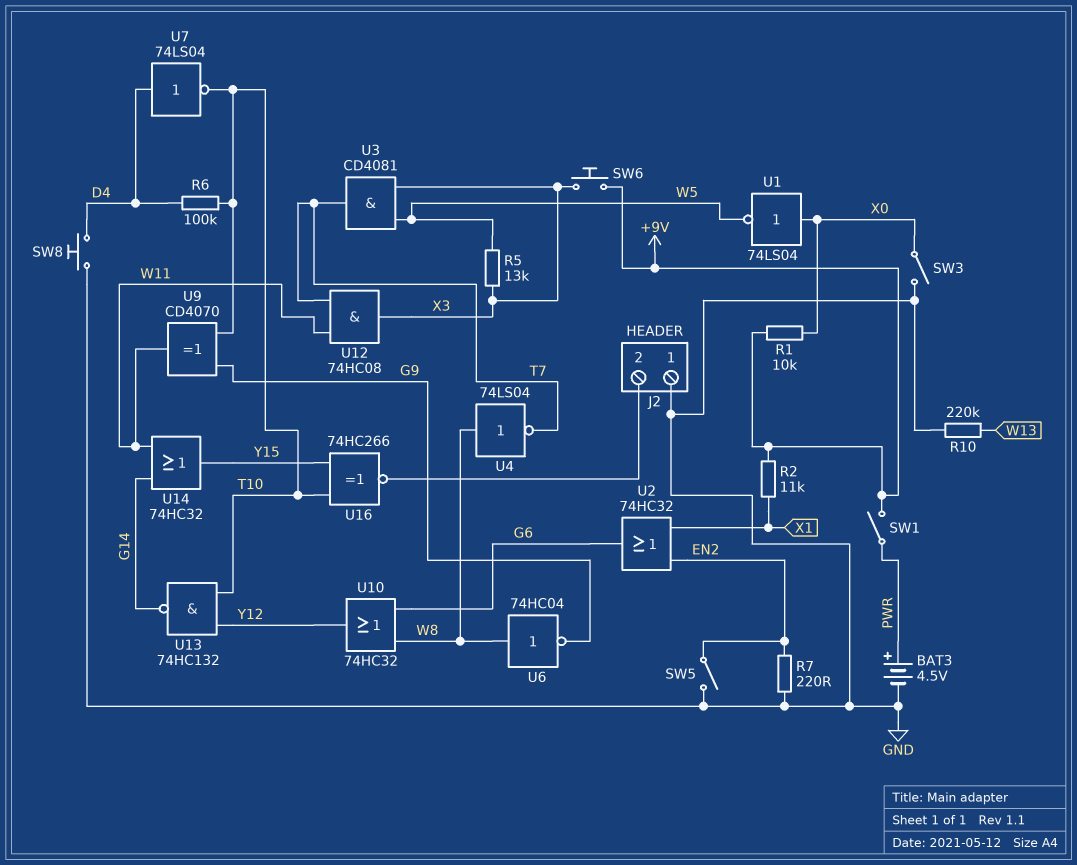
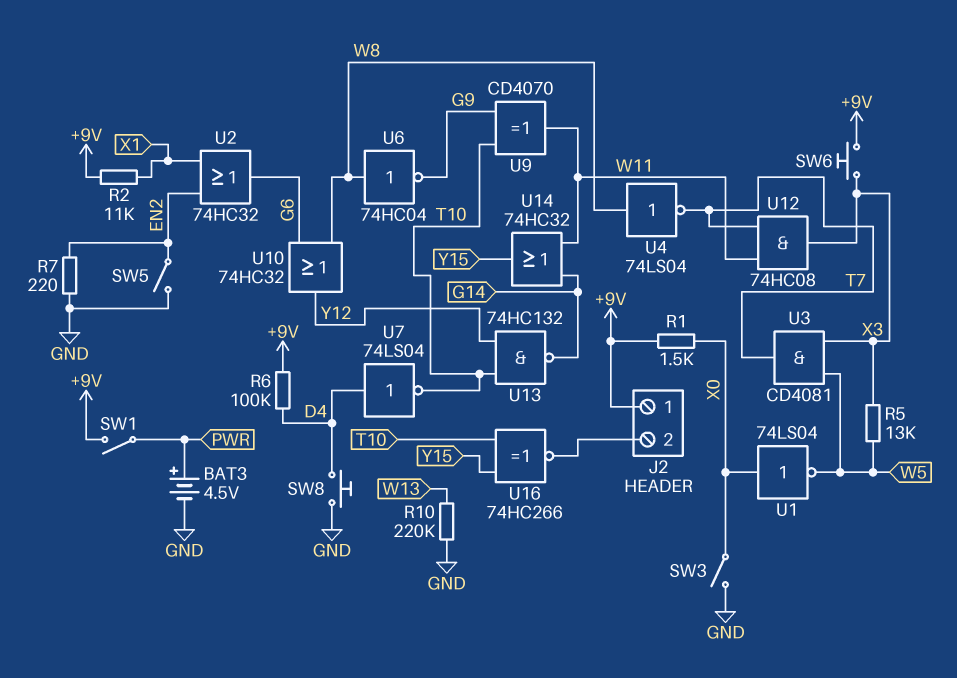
J2 pin 1: GND -> +9V
R1: 10k (+9V, X0) -> 1.5k (+9V, X0)
R6: 100k (D4, T10) -> 100k (+9V, D4)

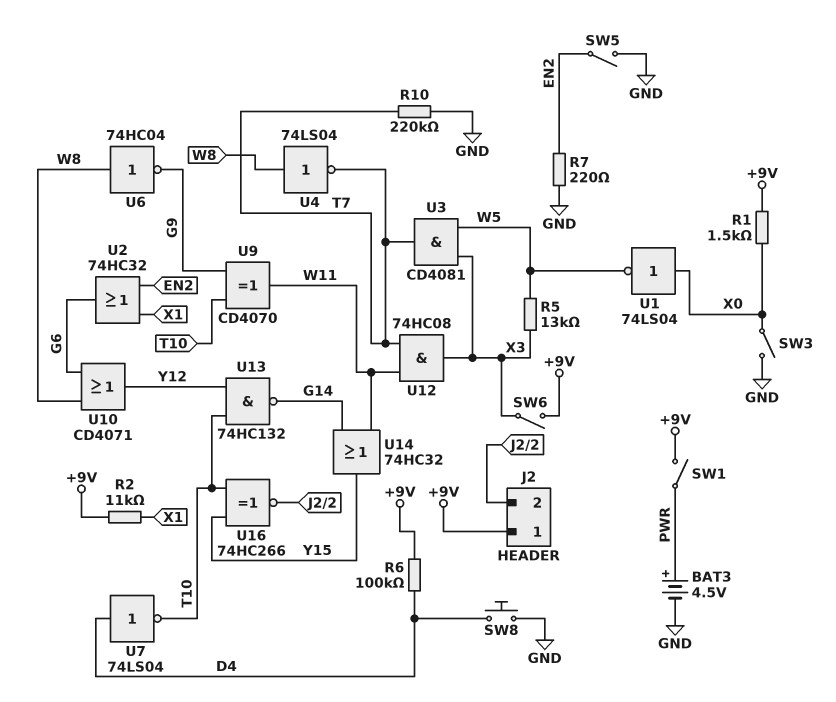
R10: 220k (GND, W13) -> 220k (GND, T7)
SW6: button (+9V, X3) -> switch (+9V, X3)
U10: OR 74HC32 (in G6, in W8, out Y12) -> OR CD4071 (in G6, in W8, out Y12)

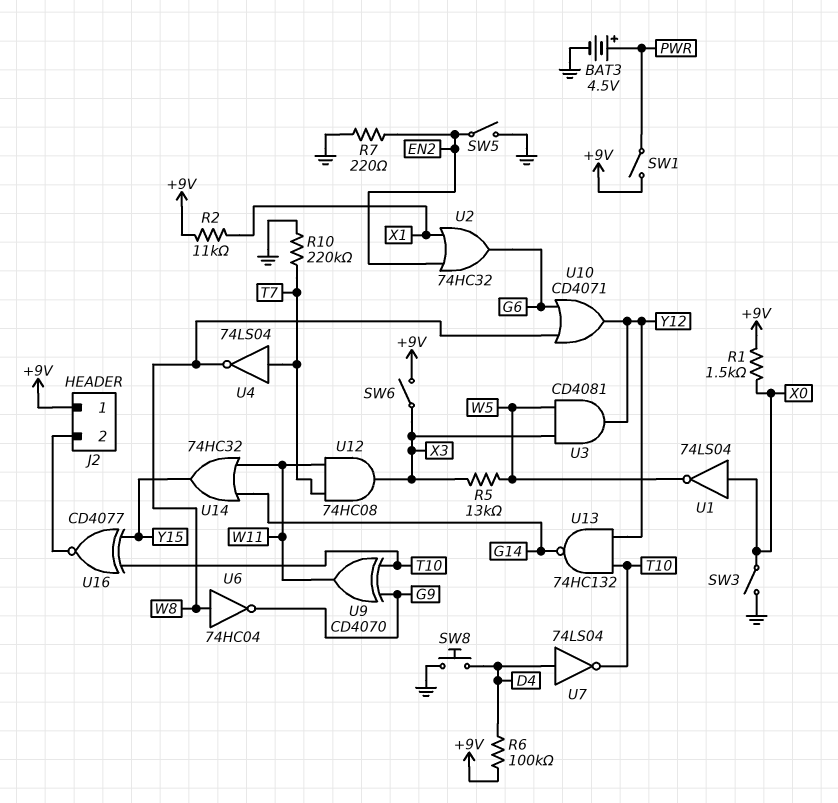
U3: AND CD4081 (in W5, in X3, out T7) -> AND CD4081 (in W5, in X3, out Y12)
U4: NOT 74LS04 (in W8, out T7) -> NOT 74LS04 (in T7, out W8)
U16: XNOR 74HC266 (in T10, in Y15, out J2/2) -> XNOR CD4077 (in T10, in Y15, out J2/2)

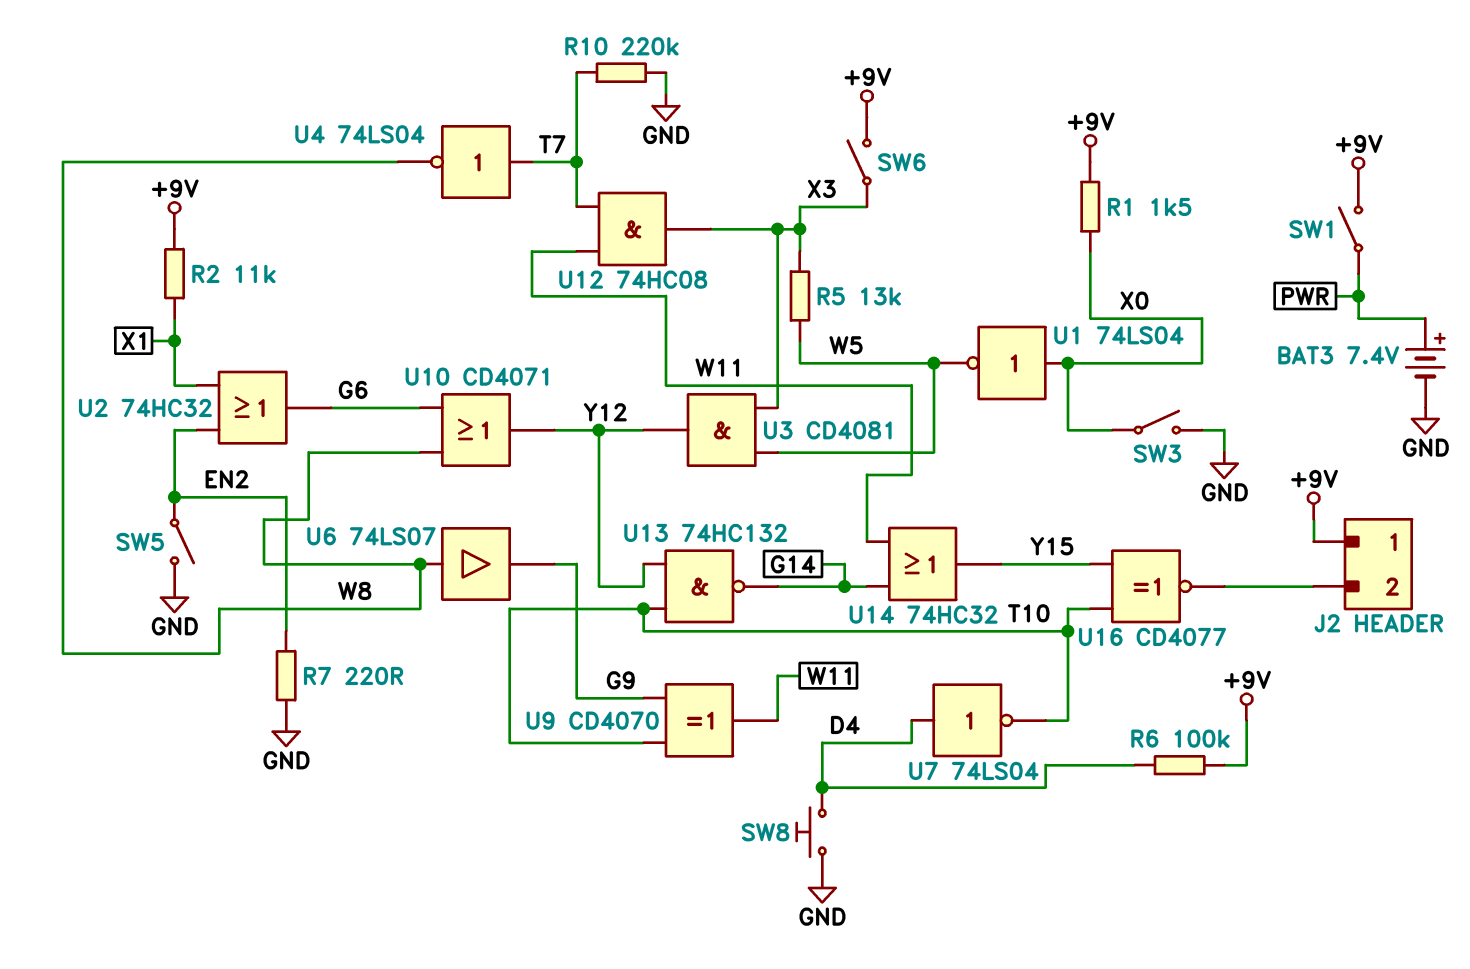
BAT3: 4.5V (plus PWR, minus GND) -> 7.4V (plus PWR, minus GND)
U6: NOT 74HC04 (in W8, out G9) -> buffer 74LS07 (in W8, out G9)

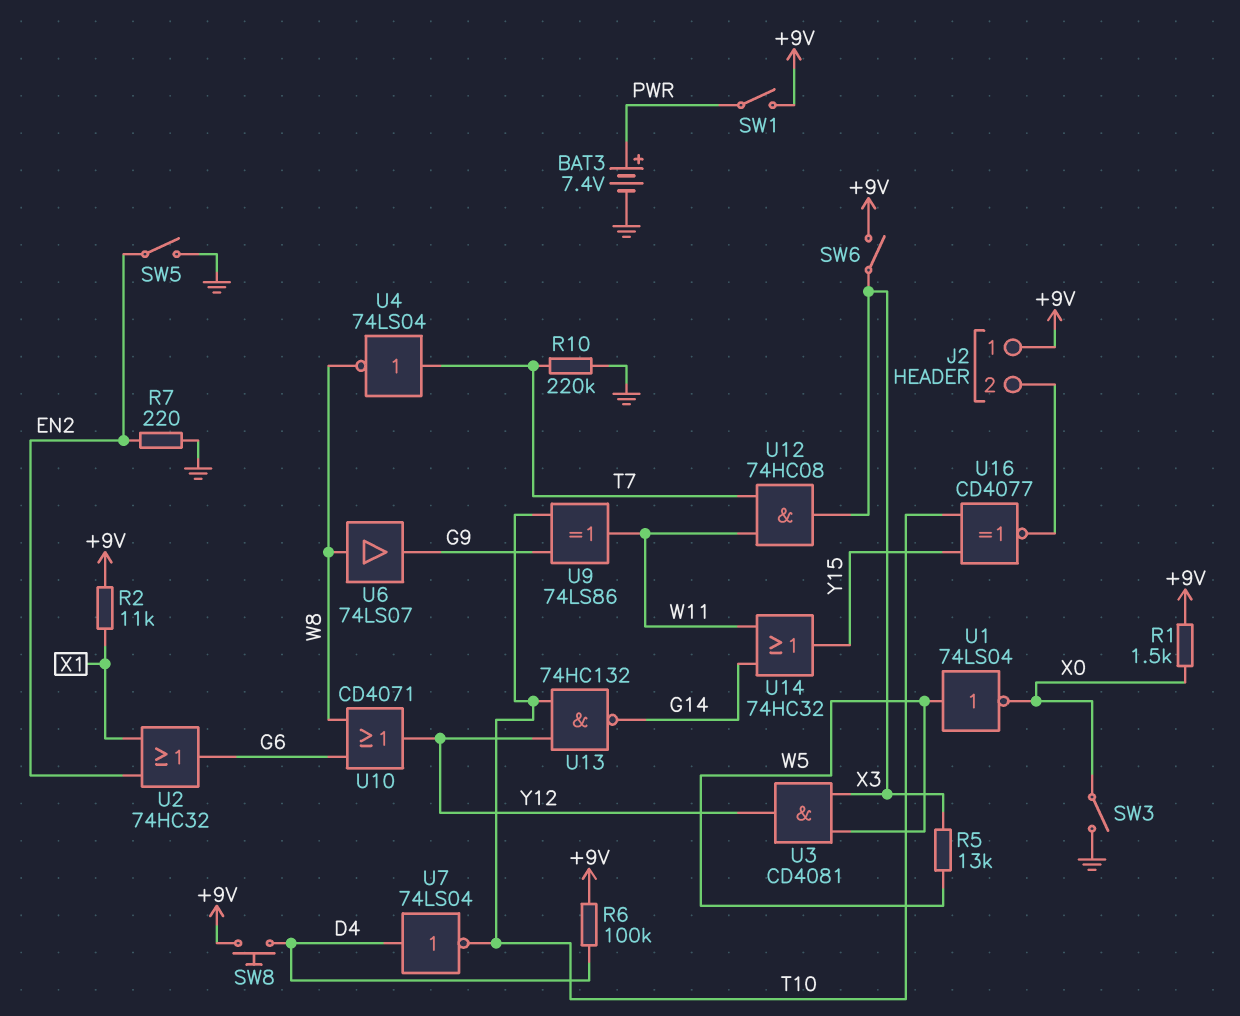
SW8: button (D4, GND) -> button (+9V, D4)
U1: NOT 74LS04 (in X0, out W5) -> NOT 74LS04 (in W5, out X0)
U9: XOR CD4070 (in G9, in T10, out W11) -> XOR 74LS86 (in G9, in T10, out W11)

